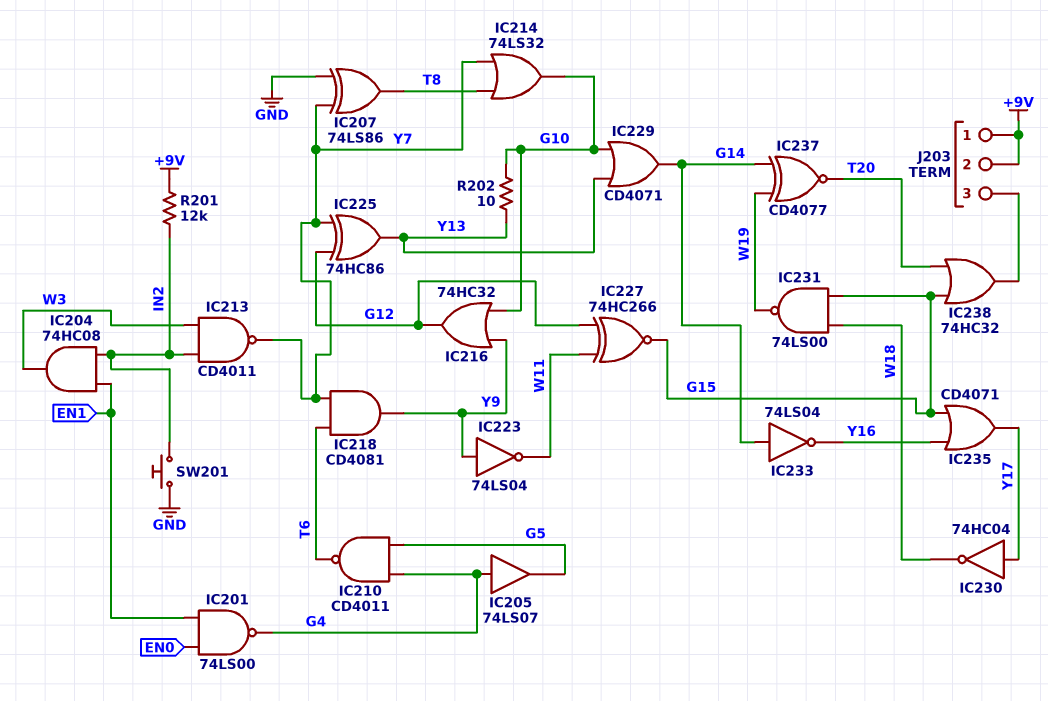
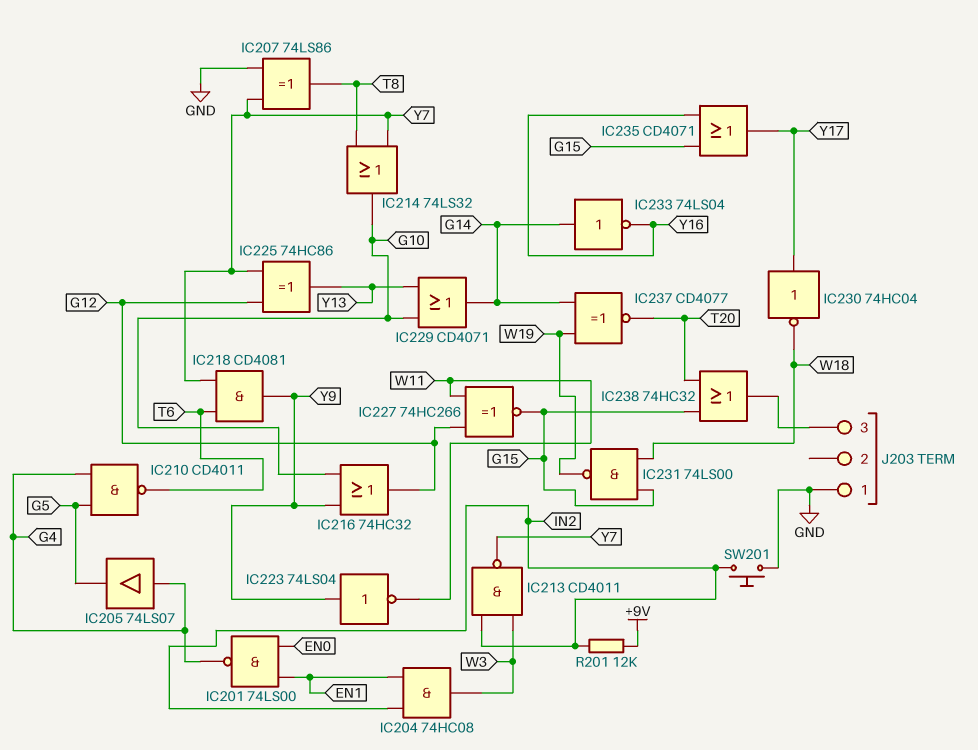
J203 pin 1: +9V -> GND
J203 pin 2: +9V -> none
R202: 10 (G10, Y13) -> none

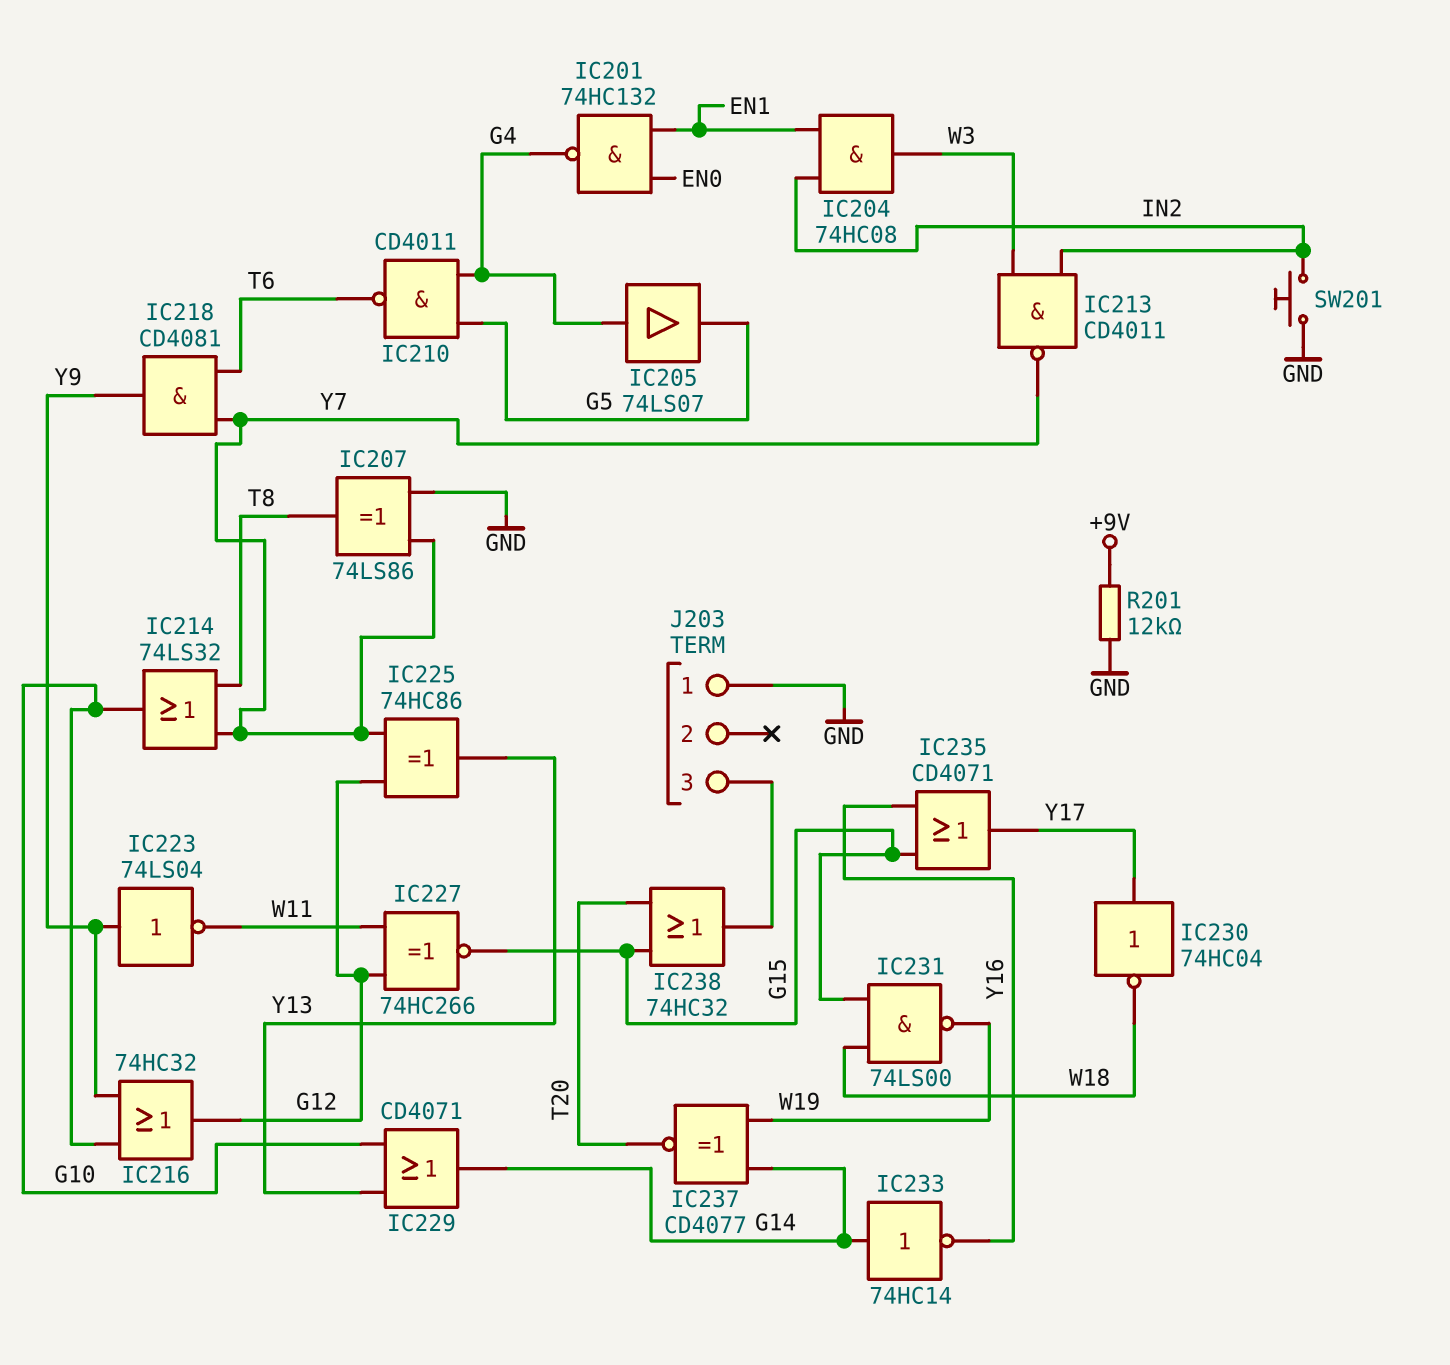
IC201: NAND 74LS00 (in EN0, in EN1, out G4) -> NAND 74HC132 (in EN0, in EN1, out G4)
IC233: NOT 74LS04 (in G14, out Y16) -> NOT 74HC14 (in G14, out Y16)
R201: 12k (+9V, IN2) -> 12k (+9V, GND)

